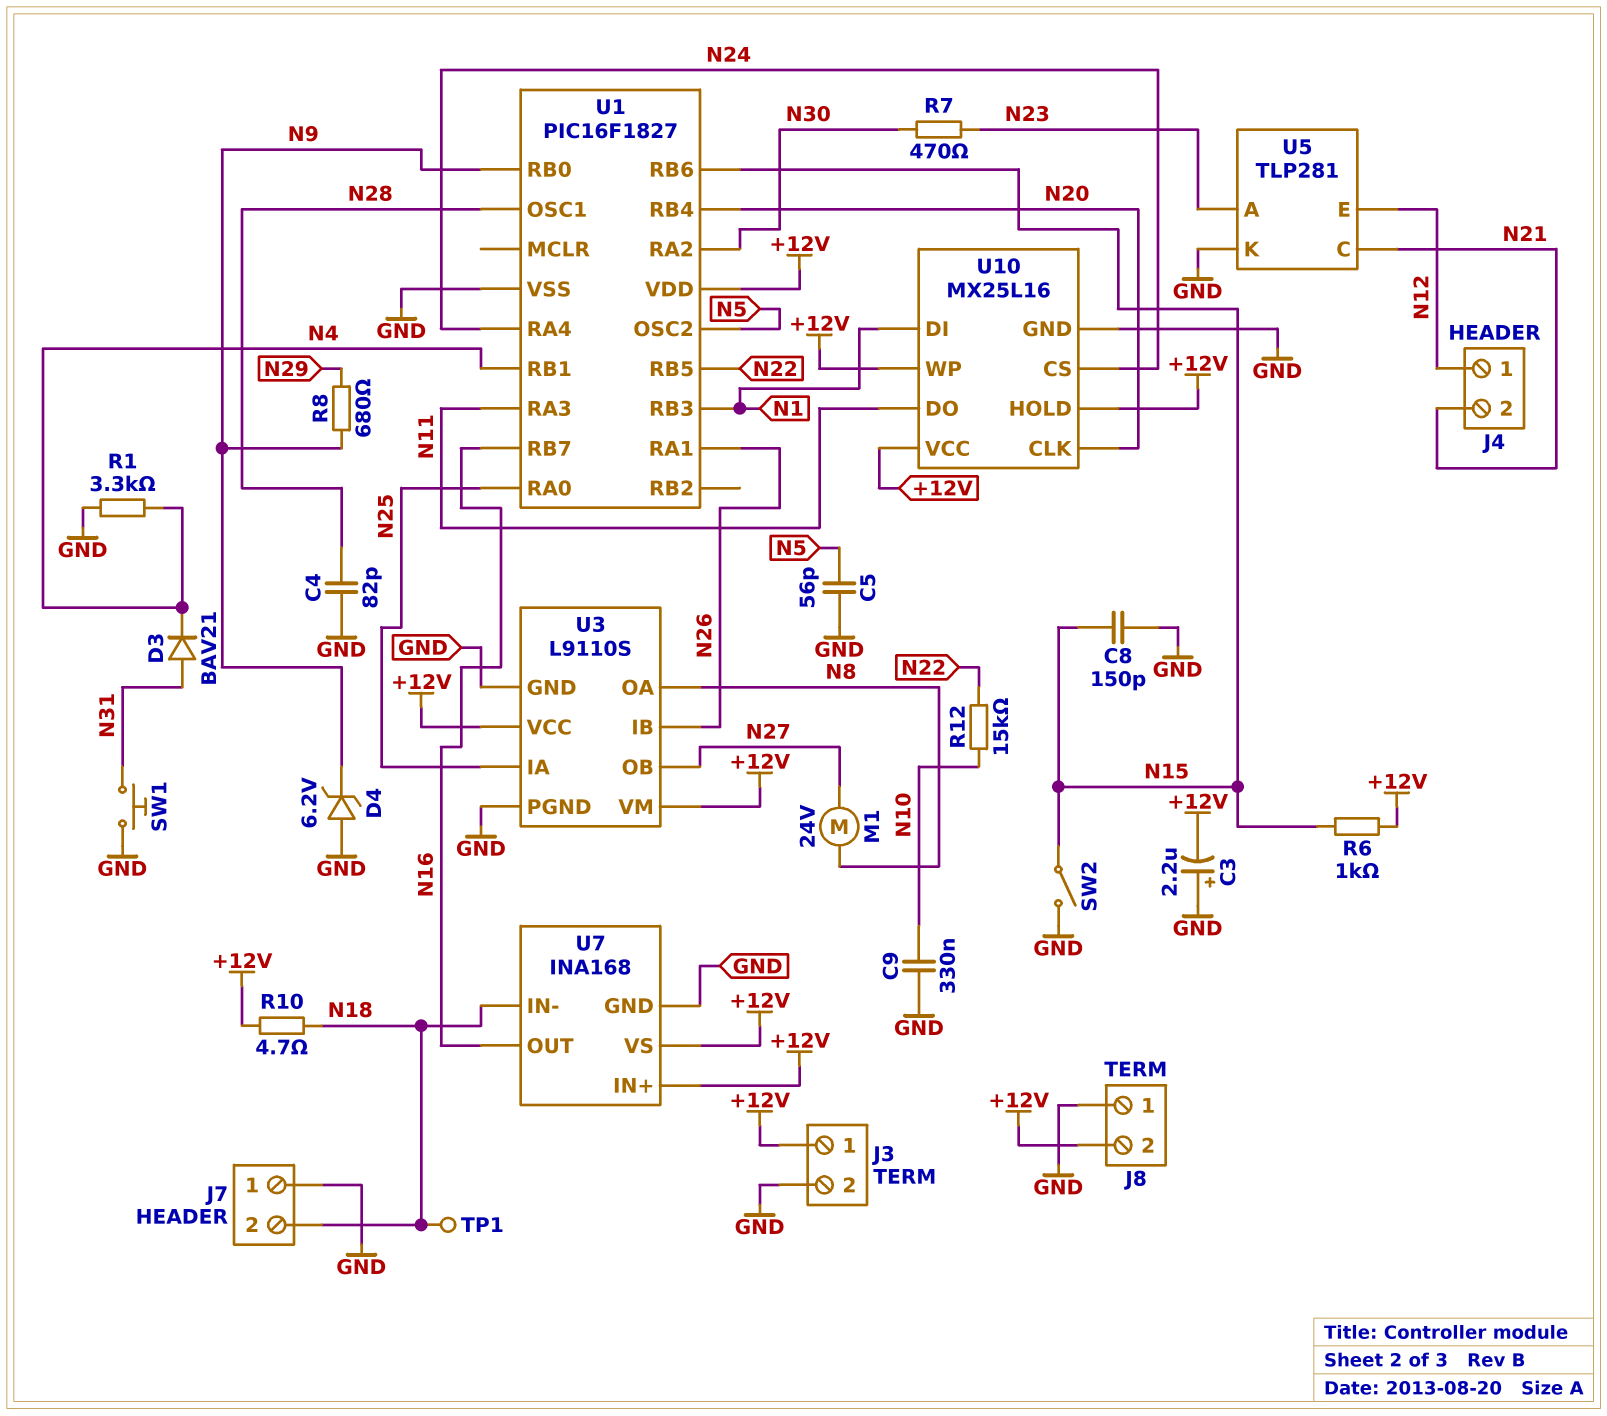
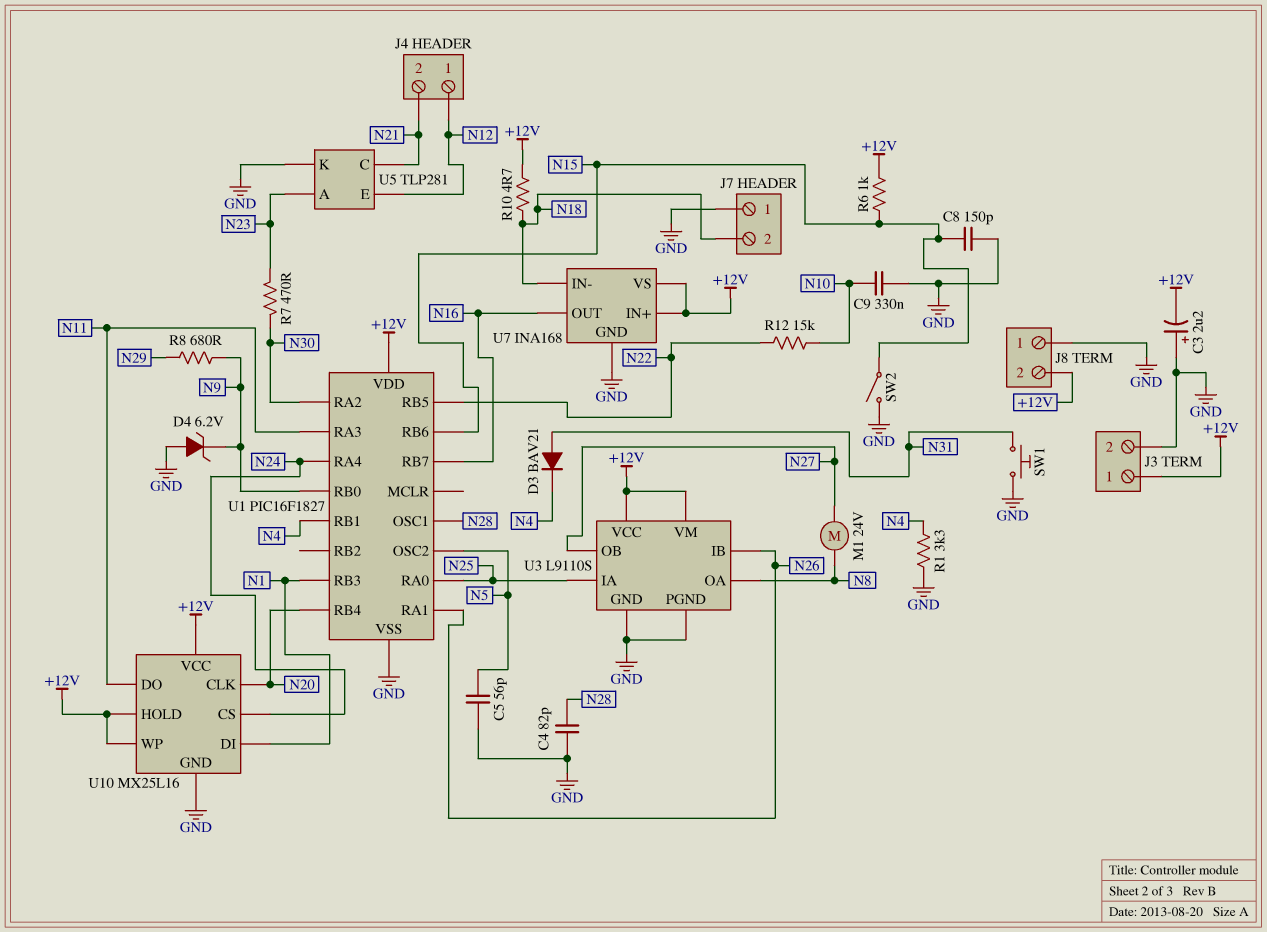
TP1: test point (N18) -> none

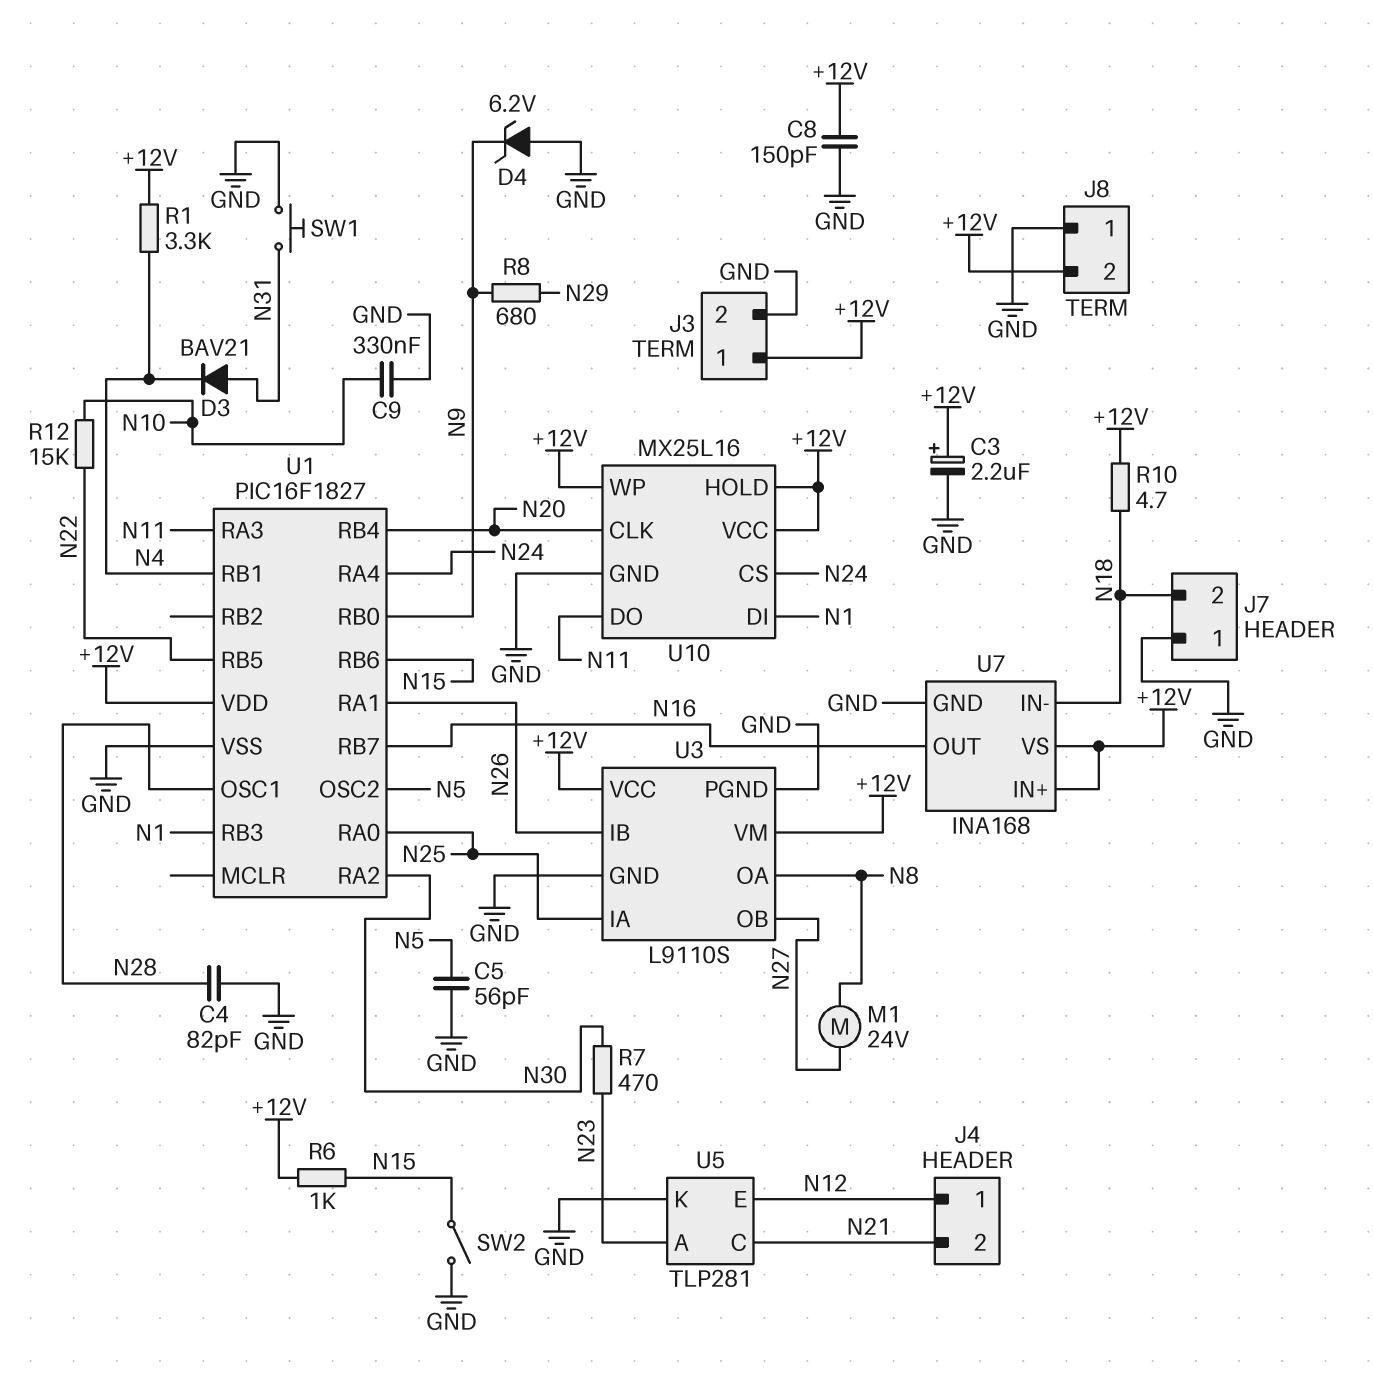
C3: 2.2uF (plus GND, minus +12V) -> 2.2uF (plus +12V, minus GND)
C8: 150pF (GND, N15) -> 150pF (+12V, GND)
R1: 3.3k (GND, N4) -> 3.3k (+12V, N4)

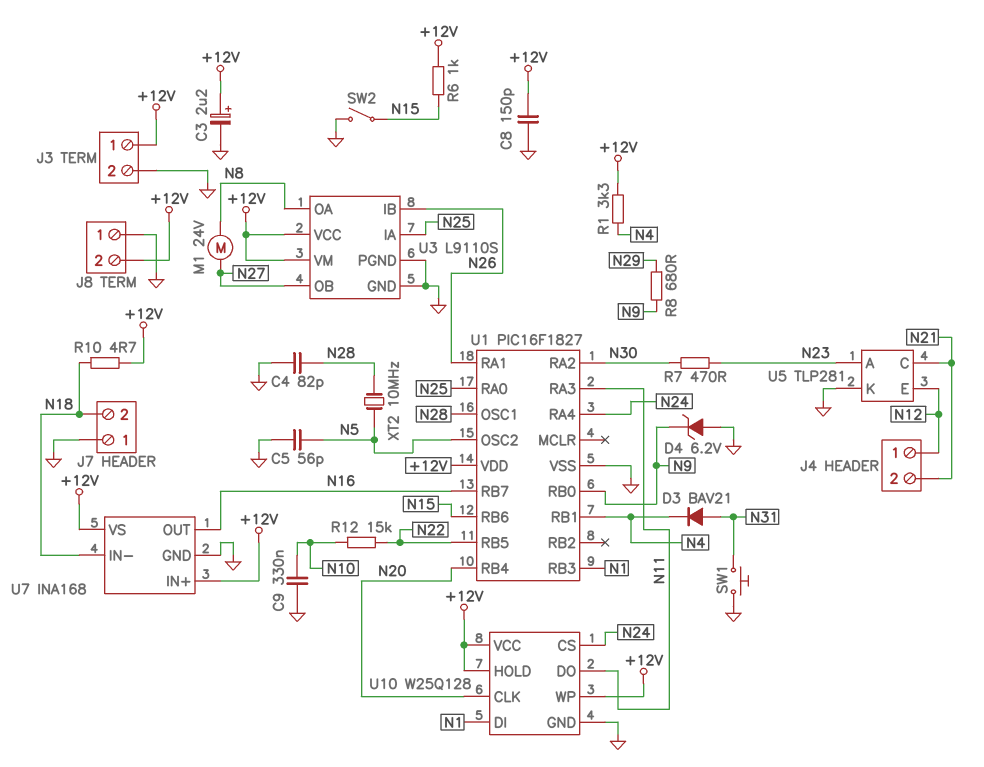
U10: MX25L16 -> W25Q128
XT2: none -> 10MHz (N5, N28)

